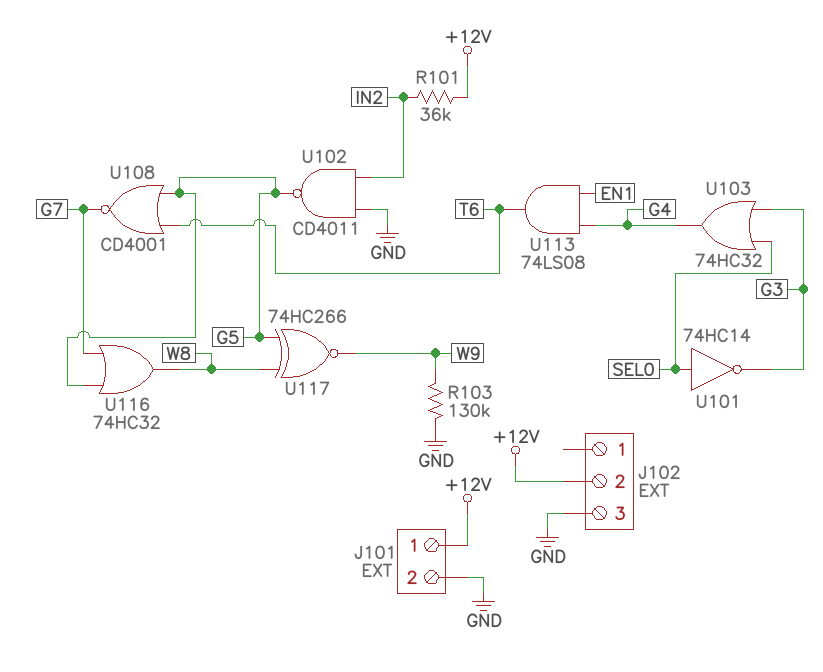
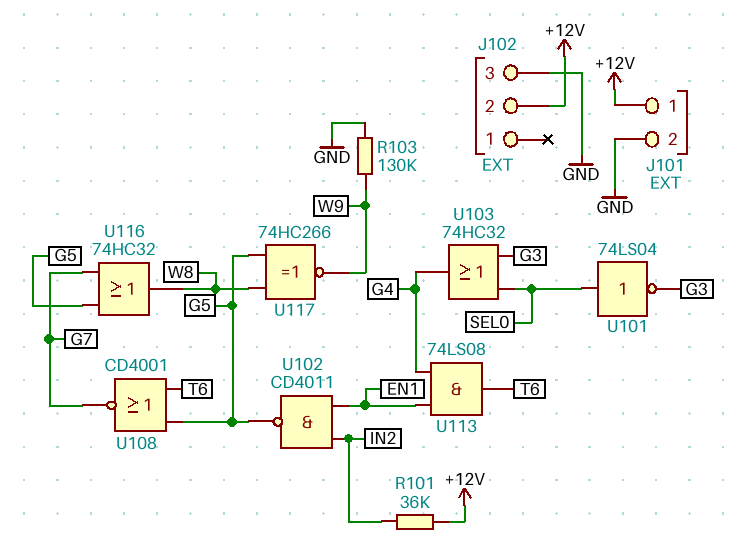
U101: NOT 74HC14 (in SEL0, out G3) -> NOT 74LS04 (in SEL0, out G3)
U102: NAND CD4011 (in GND, in IN2, out G5) -> NAND CD4011 (in EN1, in IN2, out G5)

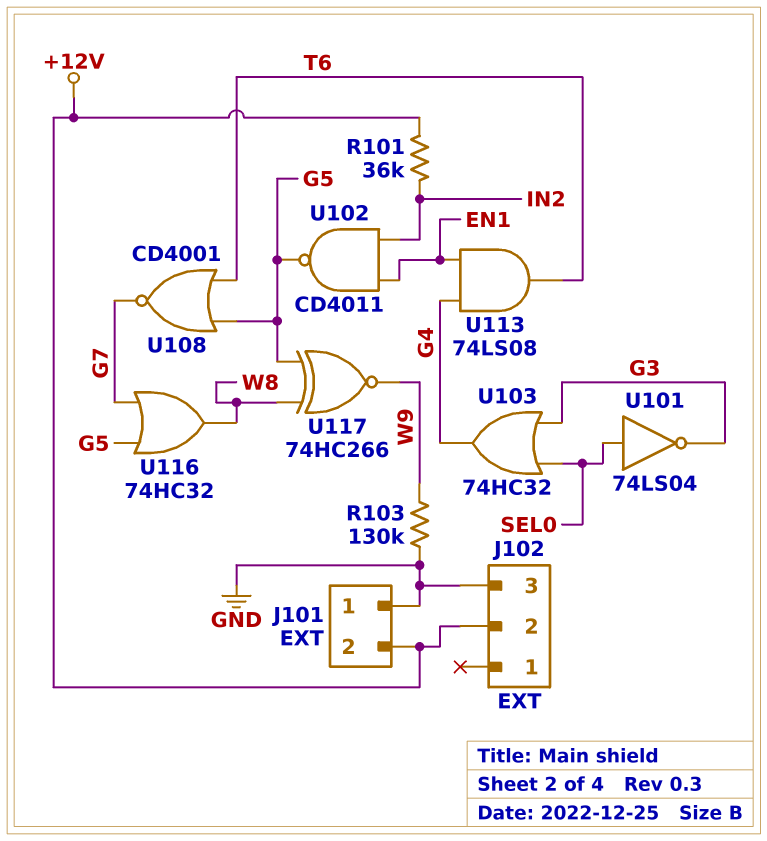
J101 pin 1: +12V -> GND
J101 pin 2: GND -> +12V

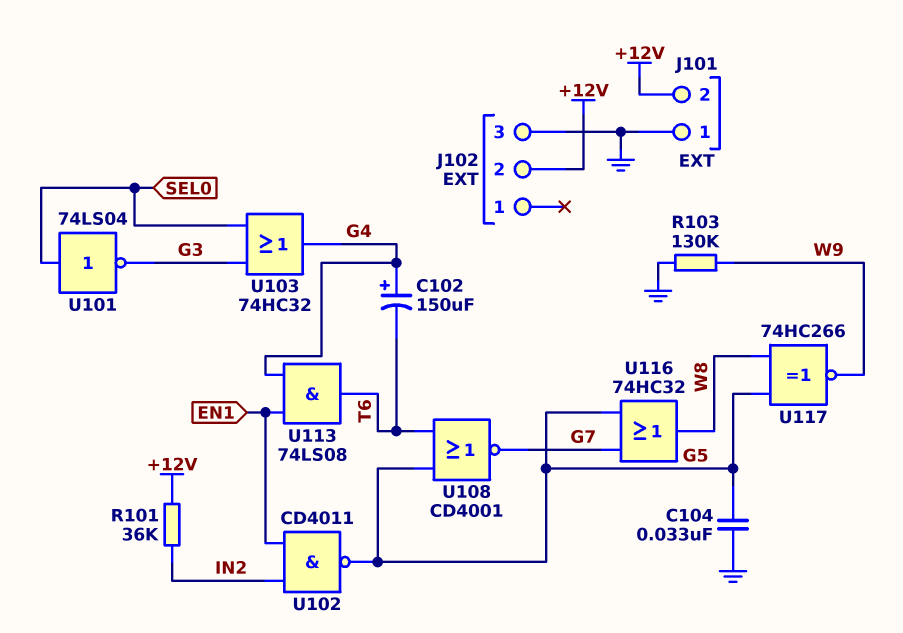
C102: none -> 150uF (plus G4, minus T6)
C104: none -> 33nF (G5, GND)

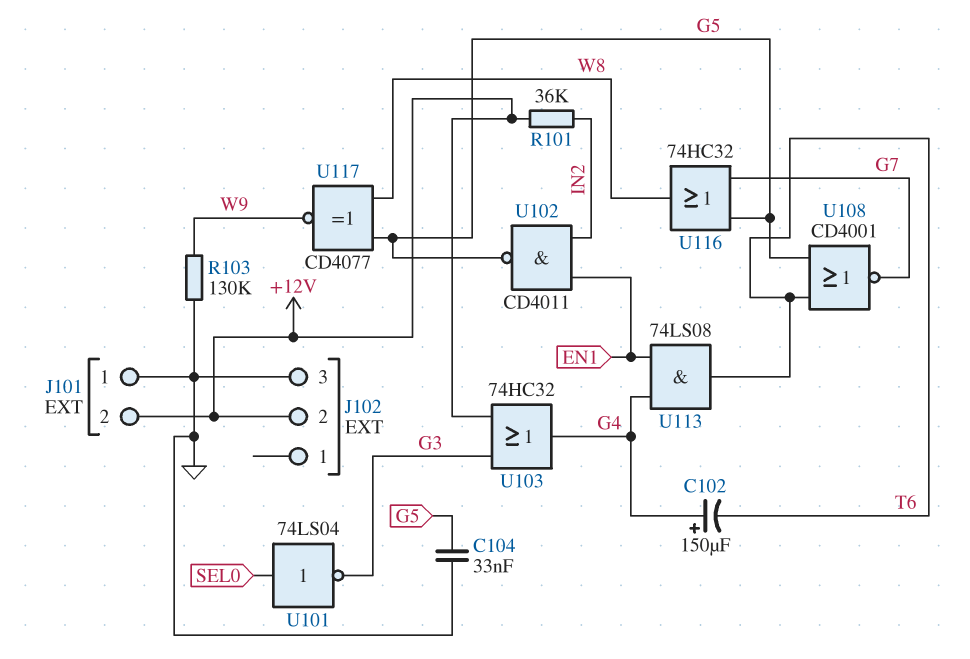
U103: OR 74HC32 (in G3, in SEL0, out G4) -> OR 74HC32 (in +12V, in G3, out G4)
U117: XNOR 74HC266 (in G5, in W8, out W9) -> XNOR CD4077 (in G5, in W8, out W9)

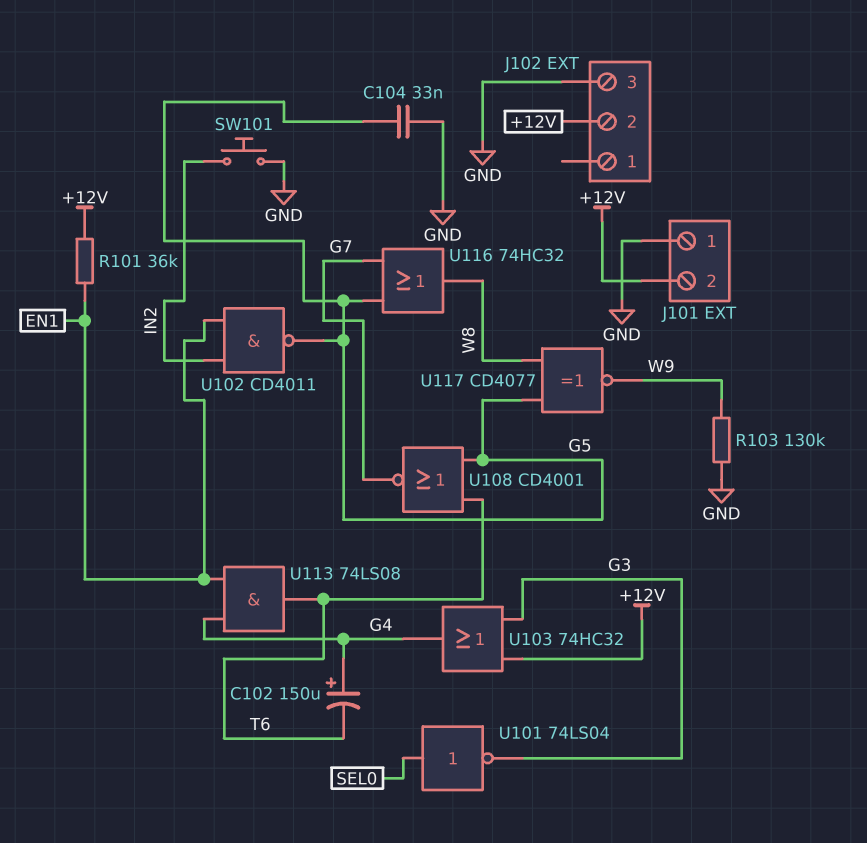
R101: 36k (+12V, IN2) -> 36k (+12V, EN1)
SW101: none -> button (GND, IN2)

